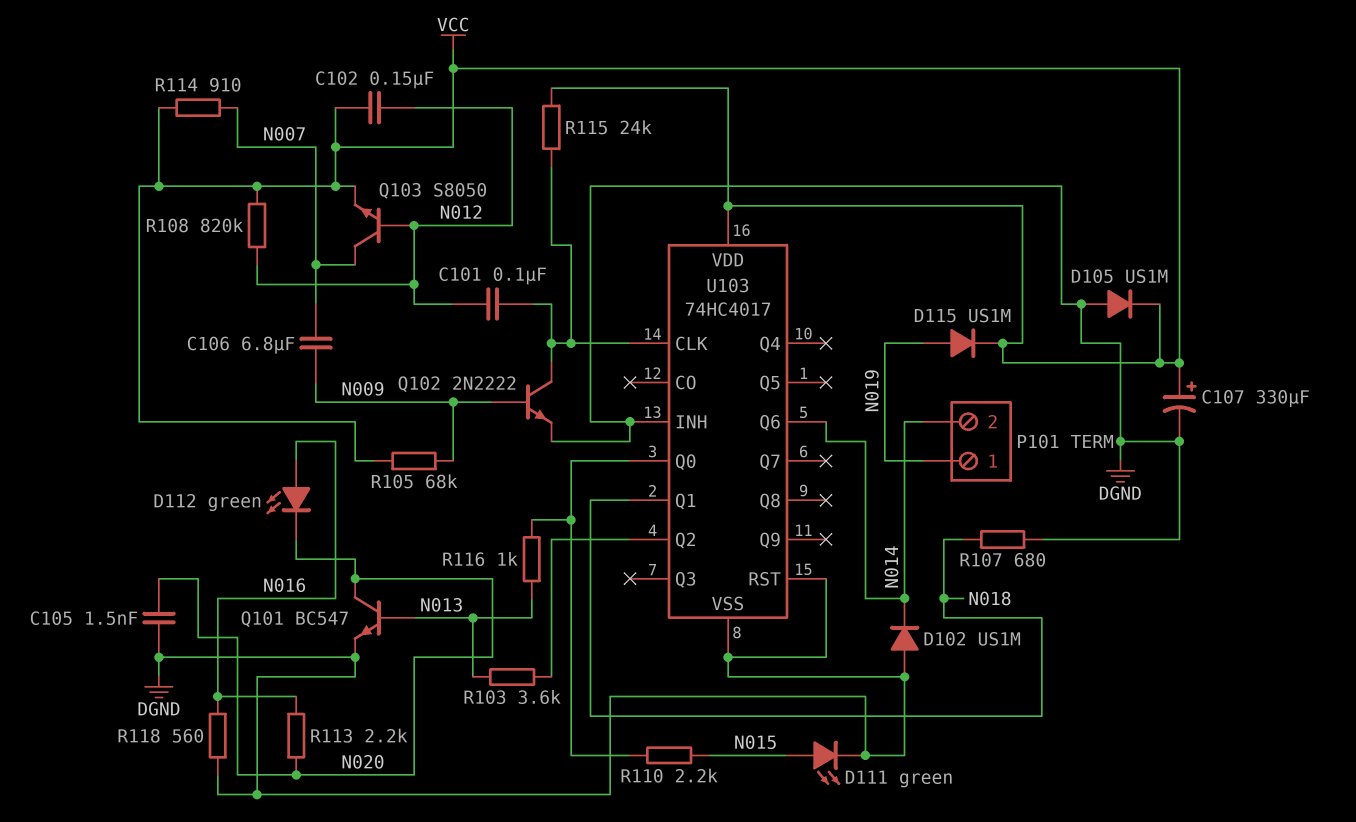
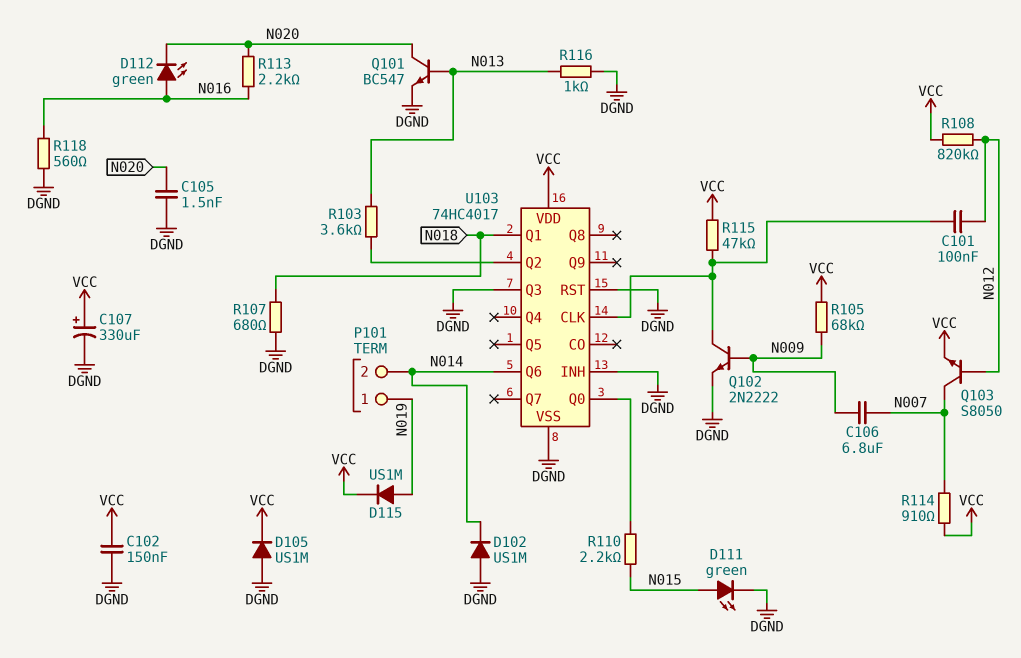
C102: 150nF (N012, VCC) -> 150nF (DGND, VCC)
R115: 24k (U103/CLK, VCC) -> 47k (U103/CLK, VCC)
R116: 1k (N013, U103/Q0) -> 1k (DGND, N013)
U103 pin Q3: none -> DGND

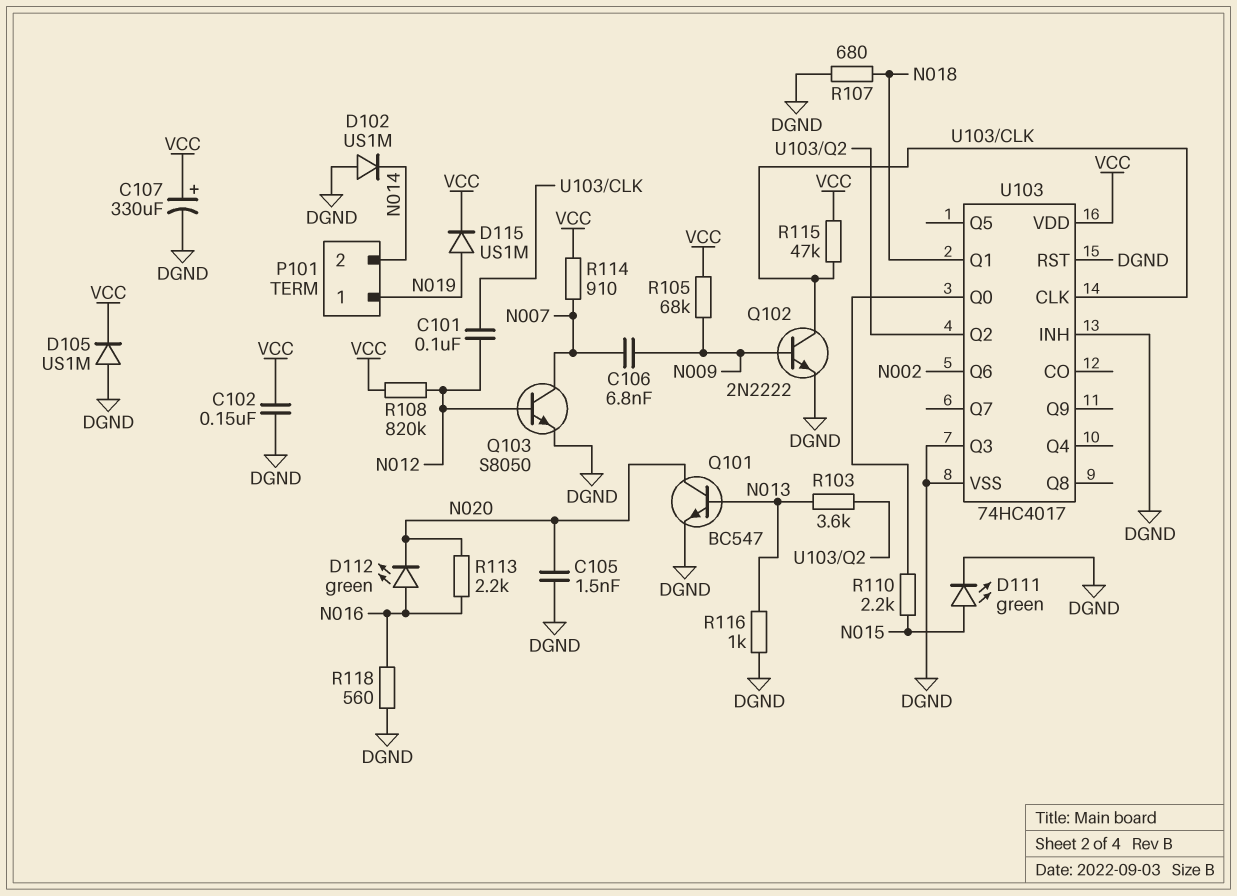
C106: 6.8uF (N007, N009) -> 6.8nF (N007, N009)
Q103: NPN S8050 (B N012, C N007, E VCC) -> NPN S8050 (B N012, C N007, E DGND)
U103 pin Q6: N014 -> N002

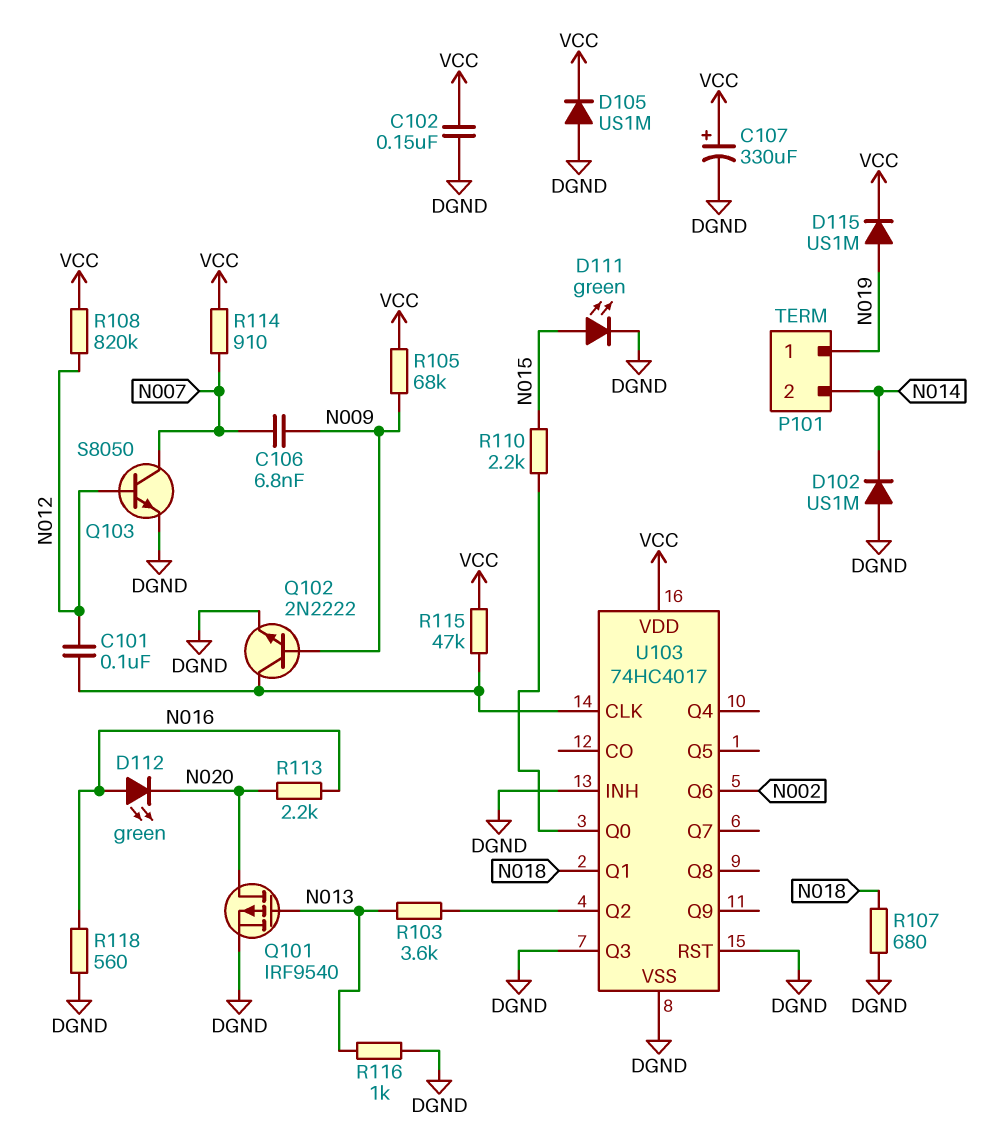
C105: 1.5nF (DGND, N020) -> none
Q101: NPN BC547 (B N013, C N020, E DGND) -> PMOS IRF9540 (G N013, D N020, S DGND)

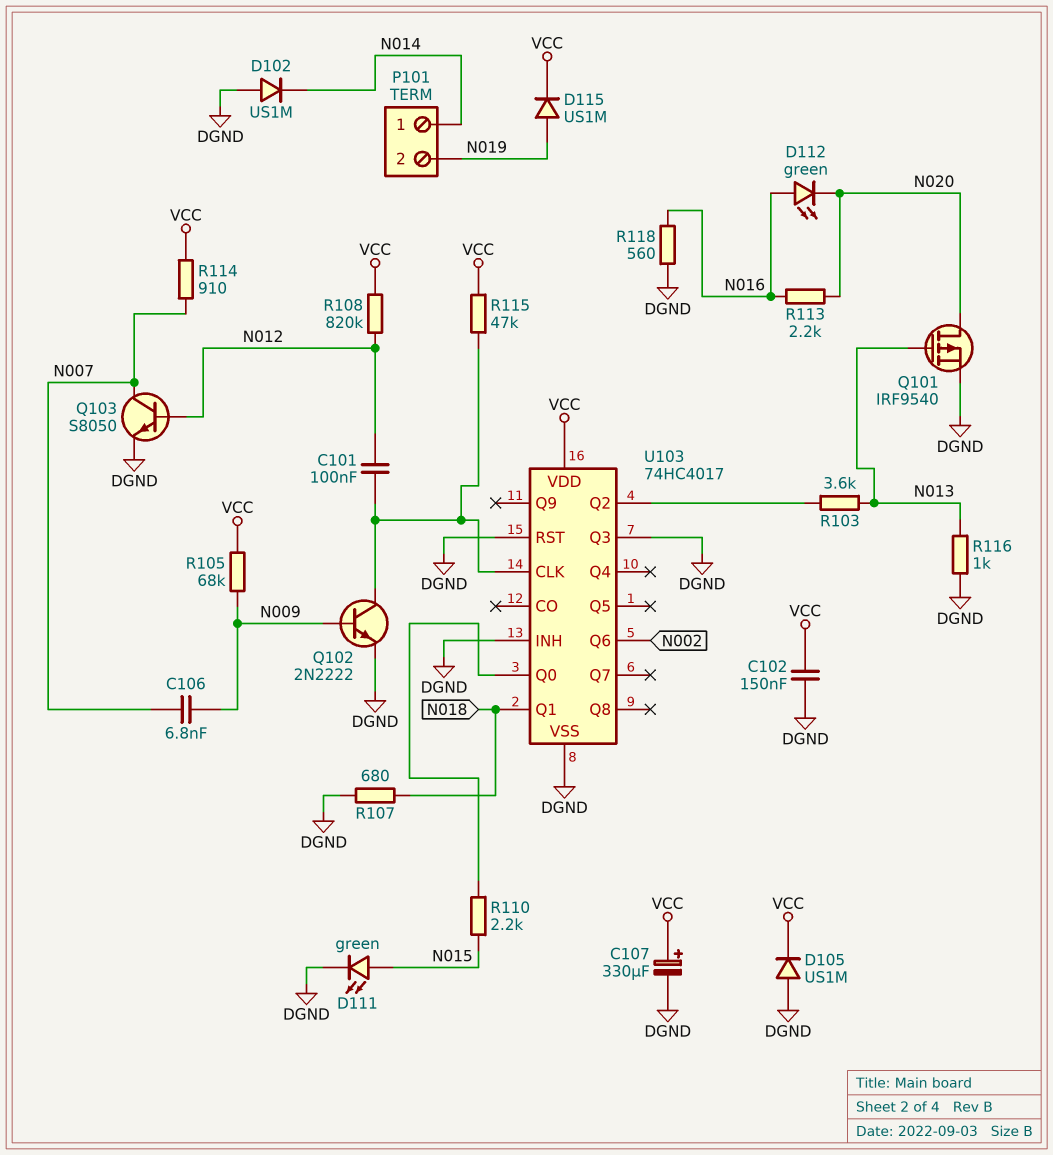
P101 pin 1: N019 -> N014
P101 pin 2: N014 -> N019

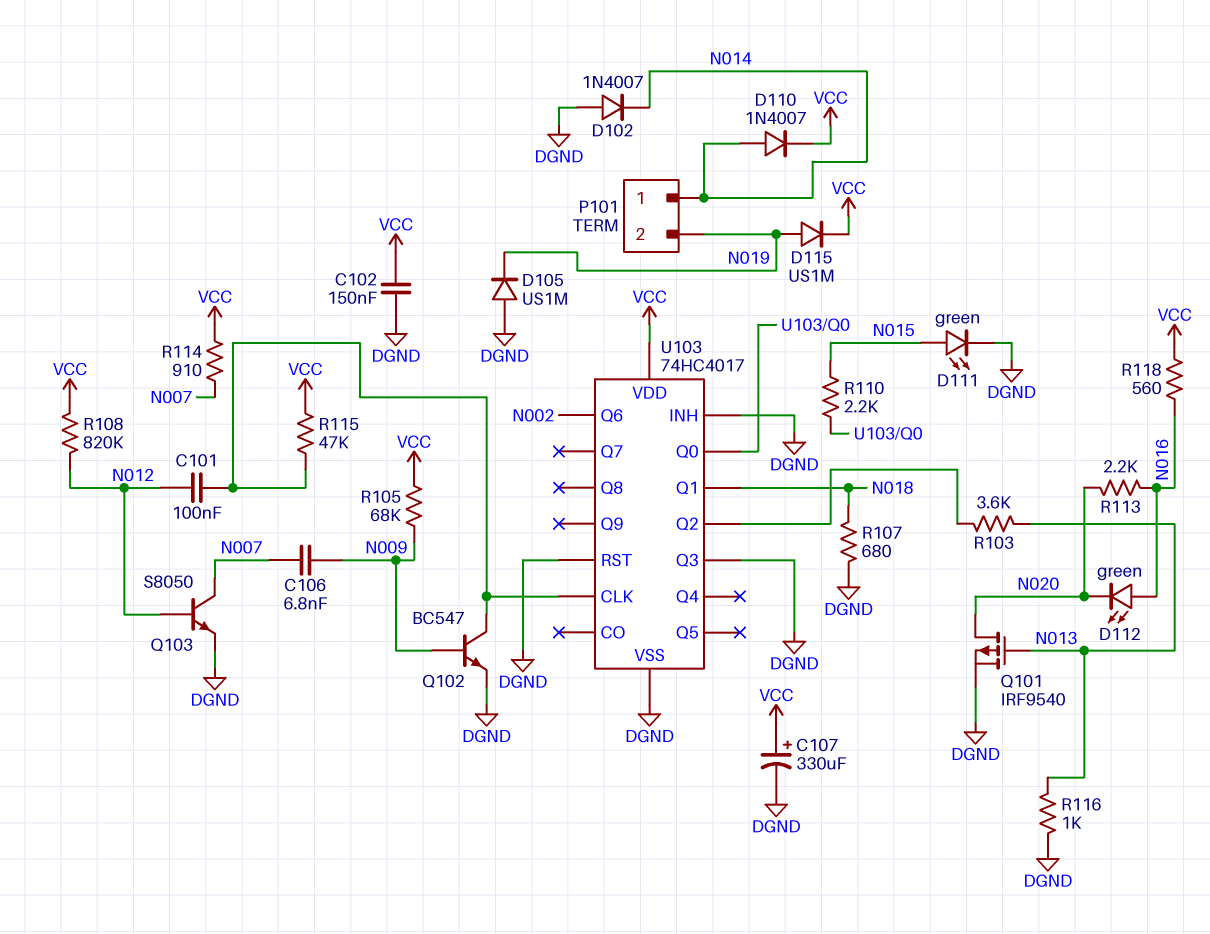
D102: diode US1M (A DGND, K N014) -> diode 1N4007 (A DGND, K N014)
D105: diode US1M (A DGND, K VCC) -> diode US1M (A DGND, K N019)
D110: none -> diode 1N4007 (A N014, K VCC)
Q102: NPN 2N2222 (B N009, C U103/CLK, E DGND) -> NPN BC547 (B N009, C U103/CLK, E DGND)
R118: 560 (DGND, N016) -> 560 (N016, VCC)

